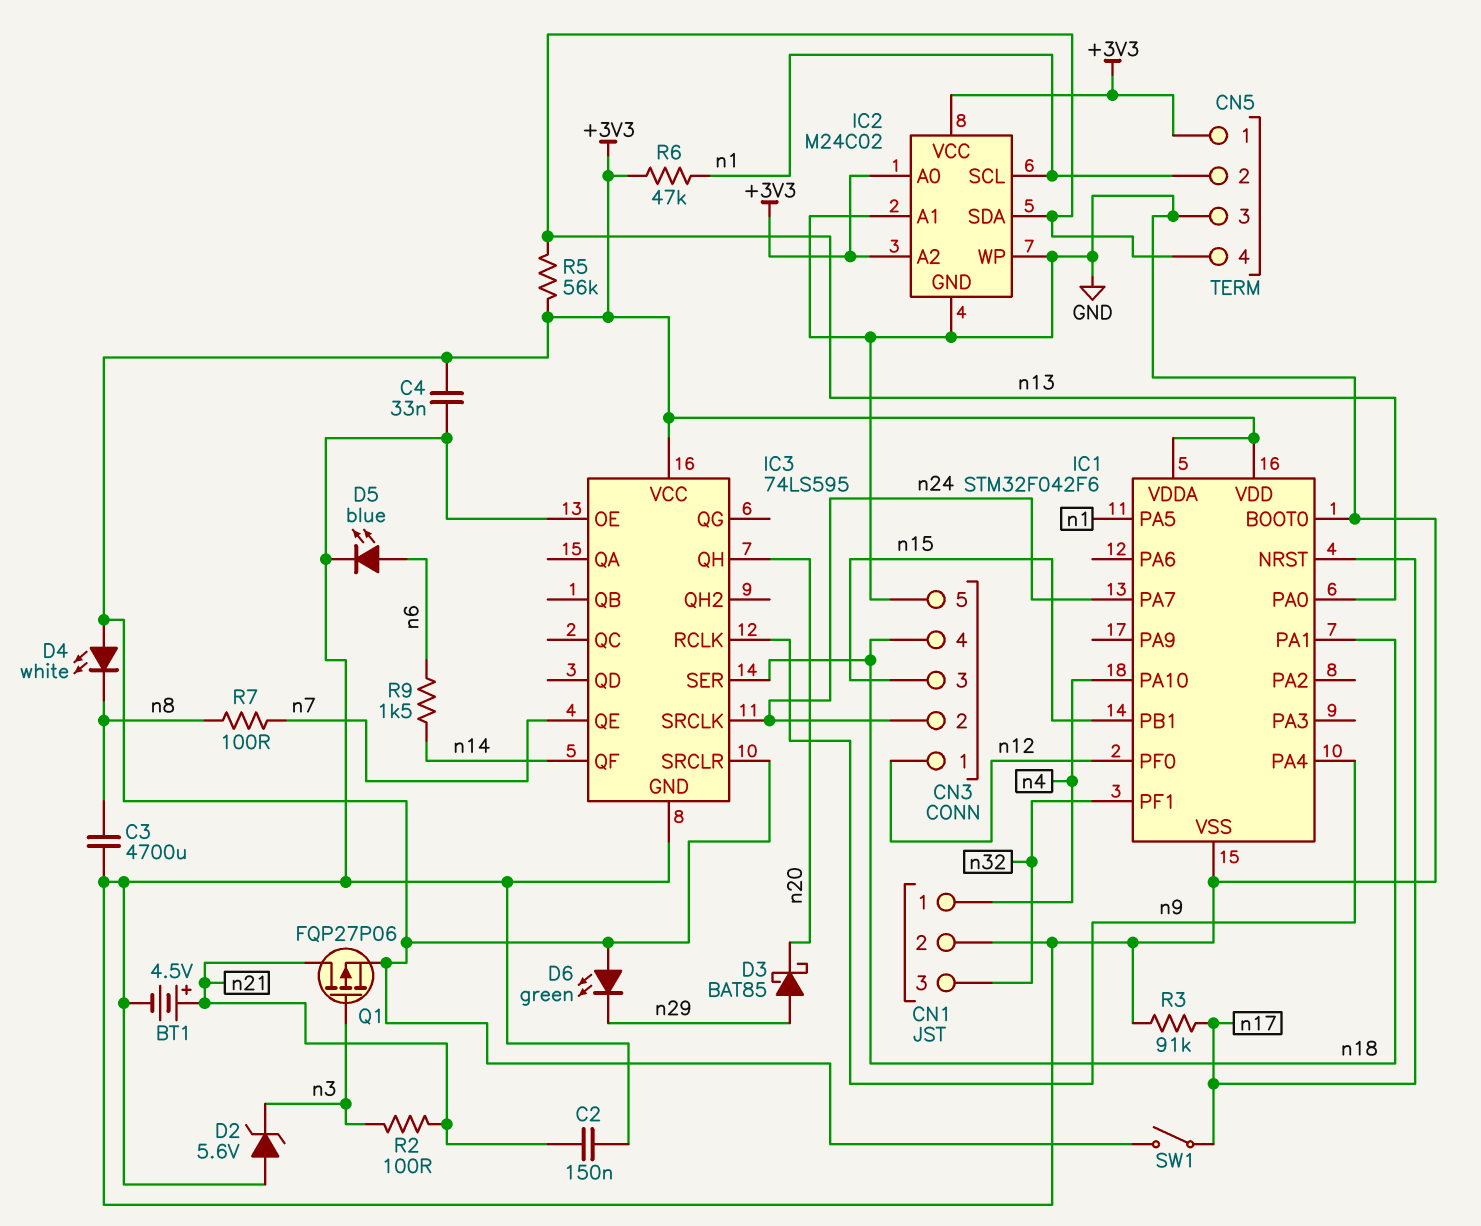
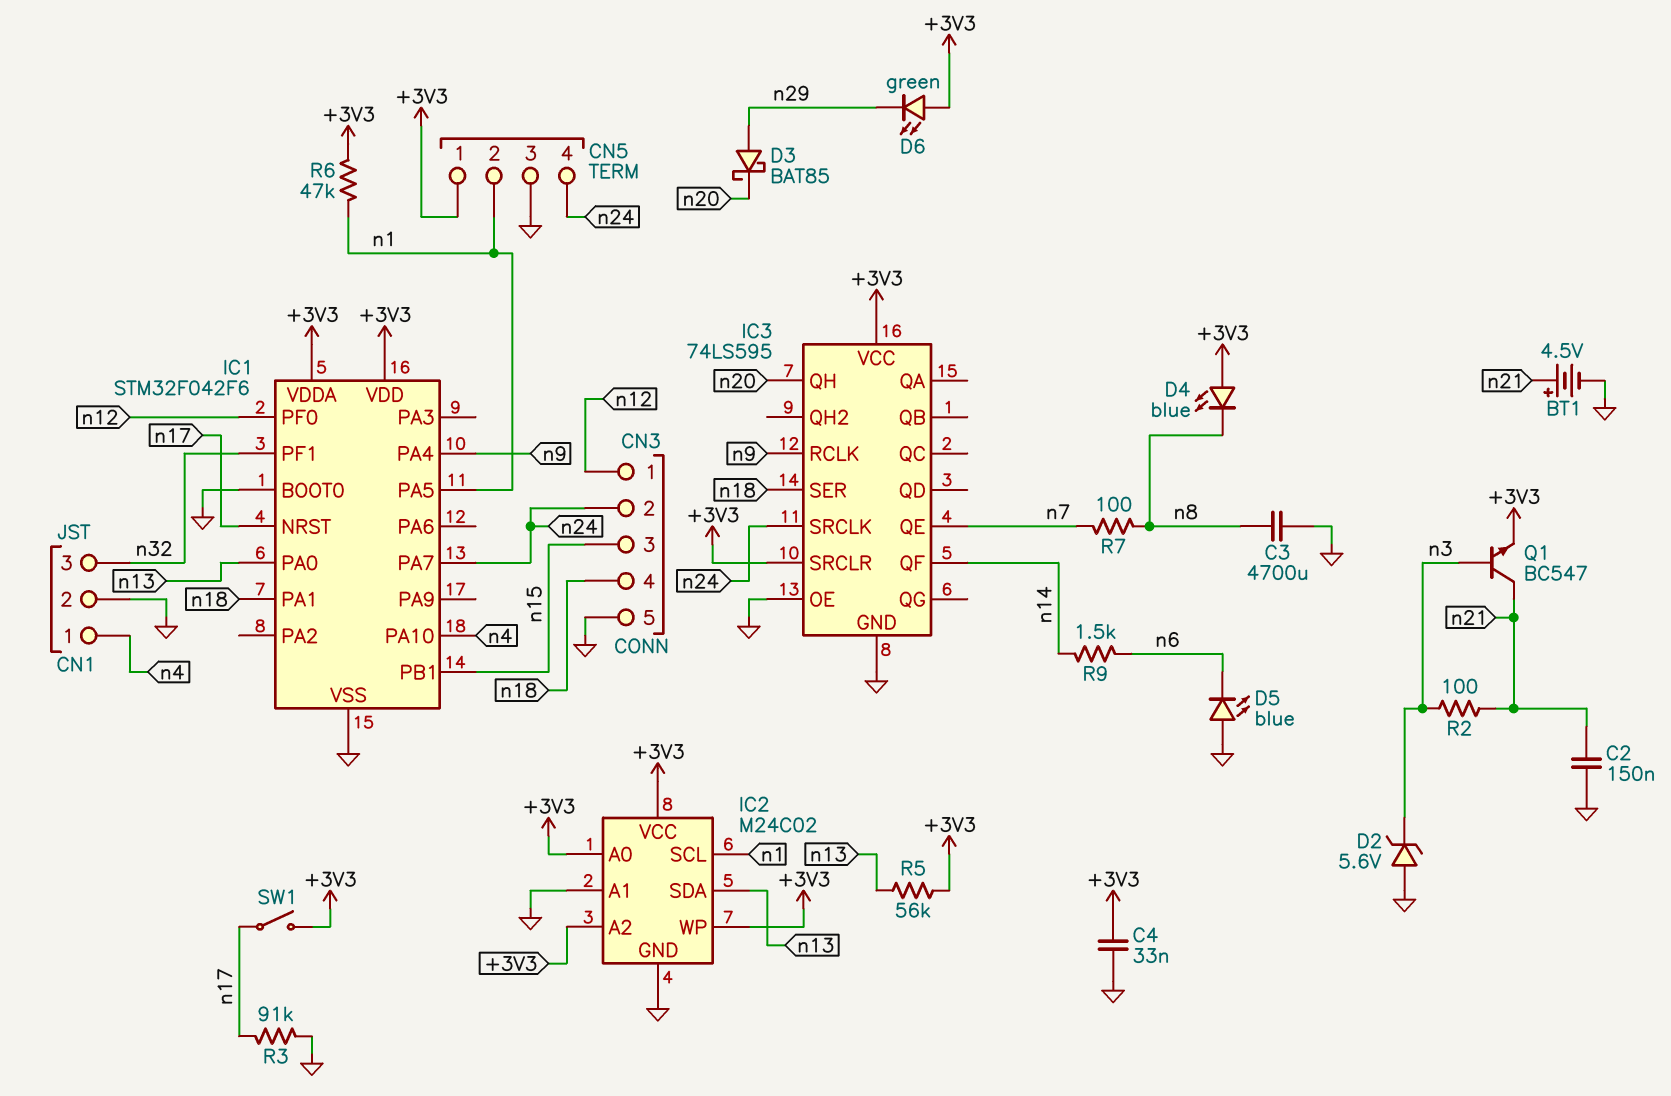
CN5 pin 4: n13 -> n24
D4: LED white (A +3V3, K n8) -> LED blue (A +3V3, K n8)
D5: LED blue (A n6, K GND) -> LED blue (A GND, K n6)
IC2 pin WP: GND -> +3V3
Q1: PMOS FQP27P06 (G n3, D n21, S +3V3) -> NPN BC547 (B n3, C n21, E +3V3)

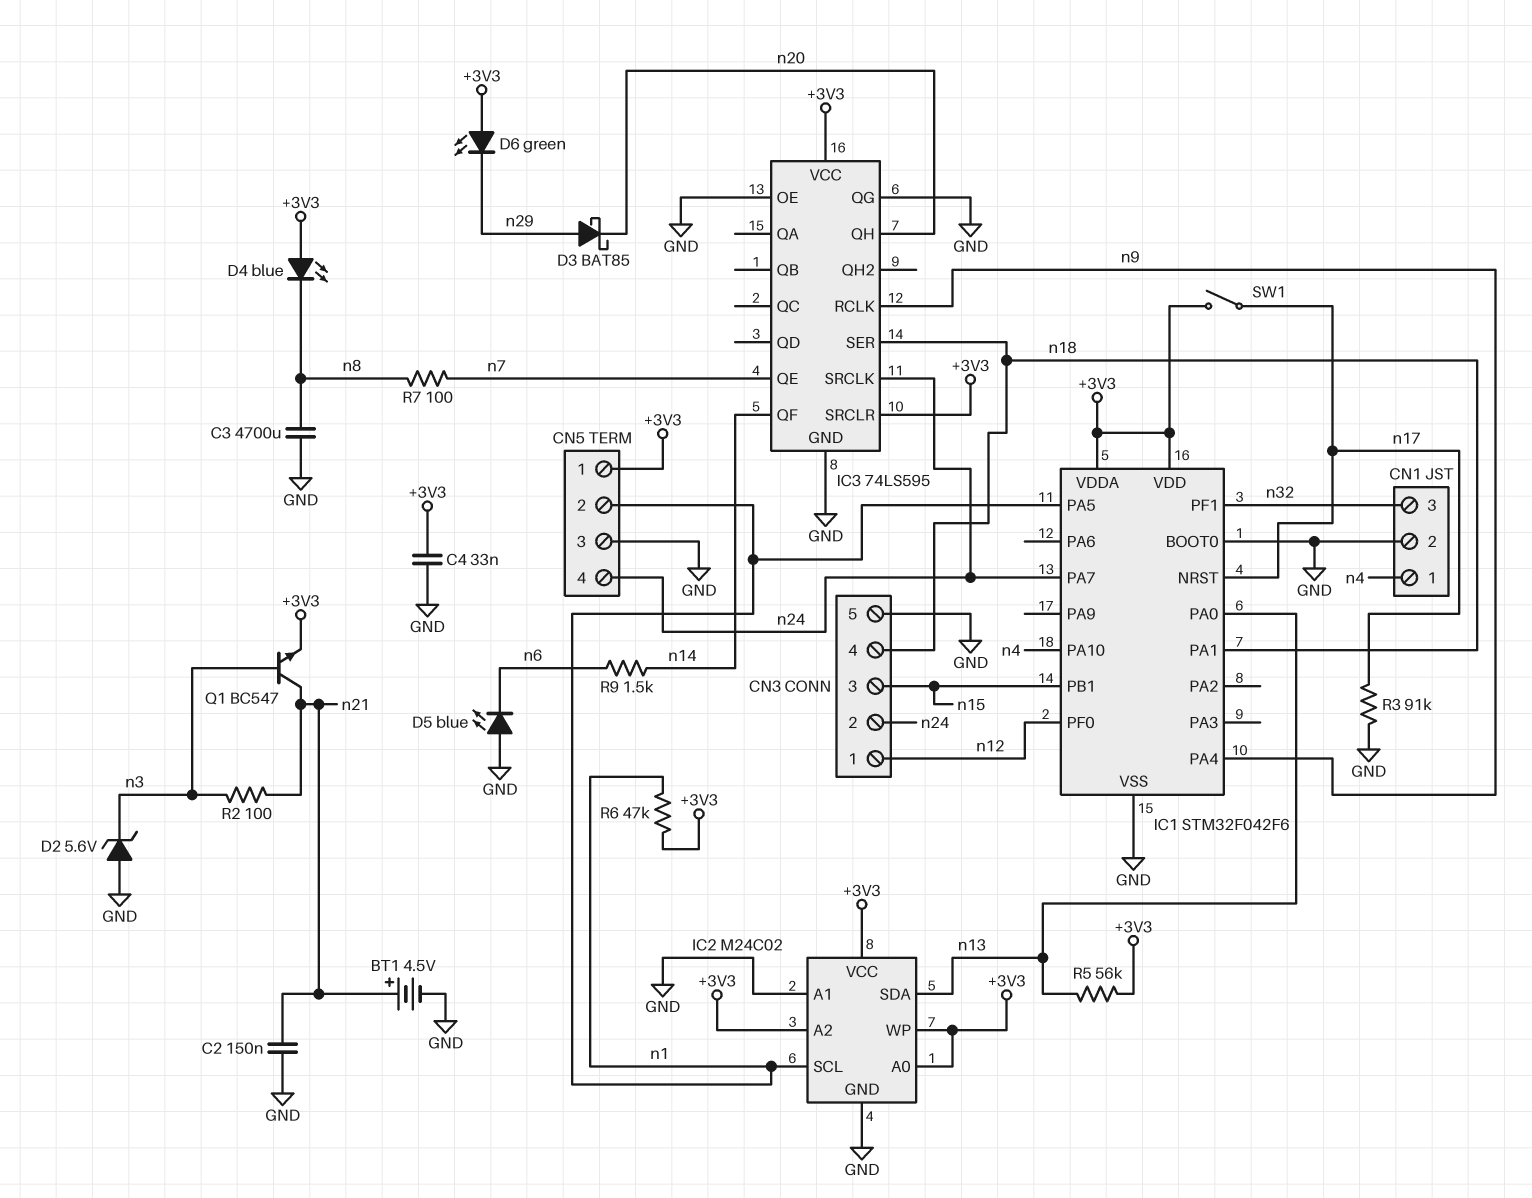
IC3 pin QG: none -> GND

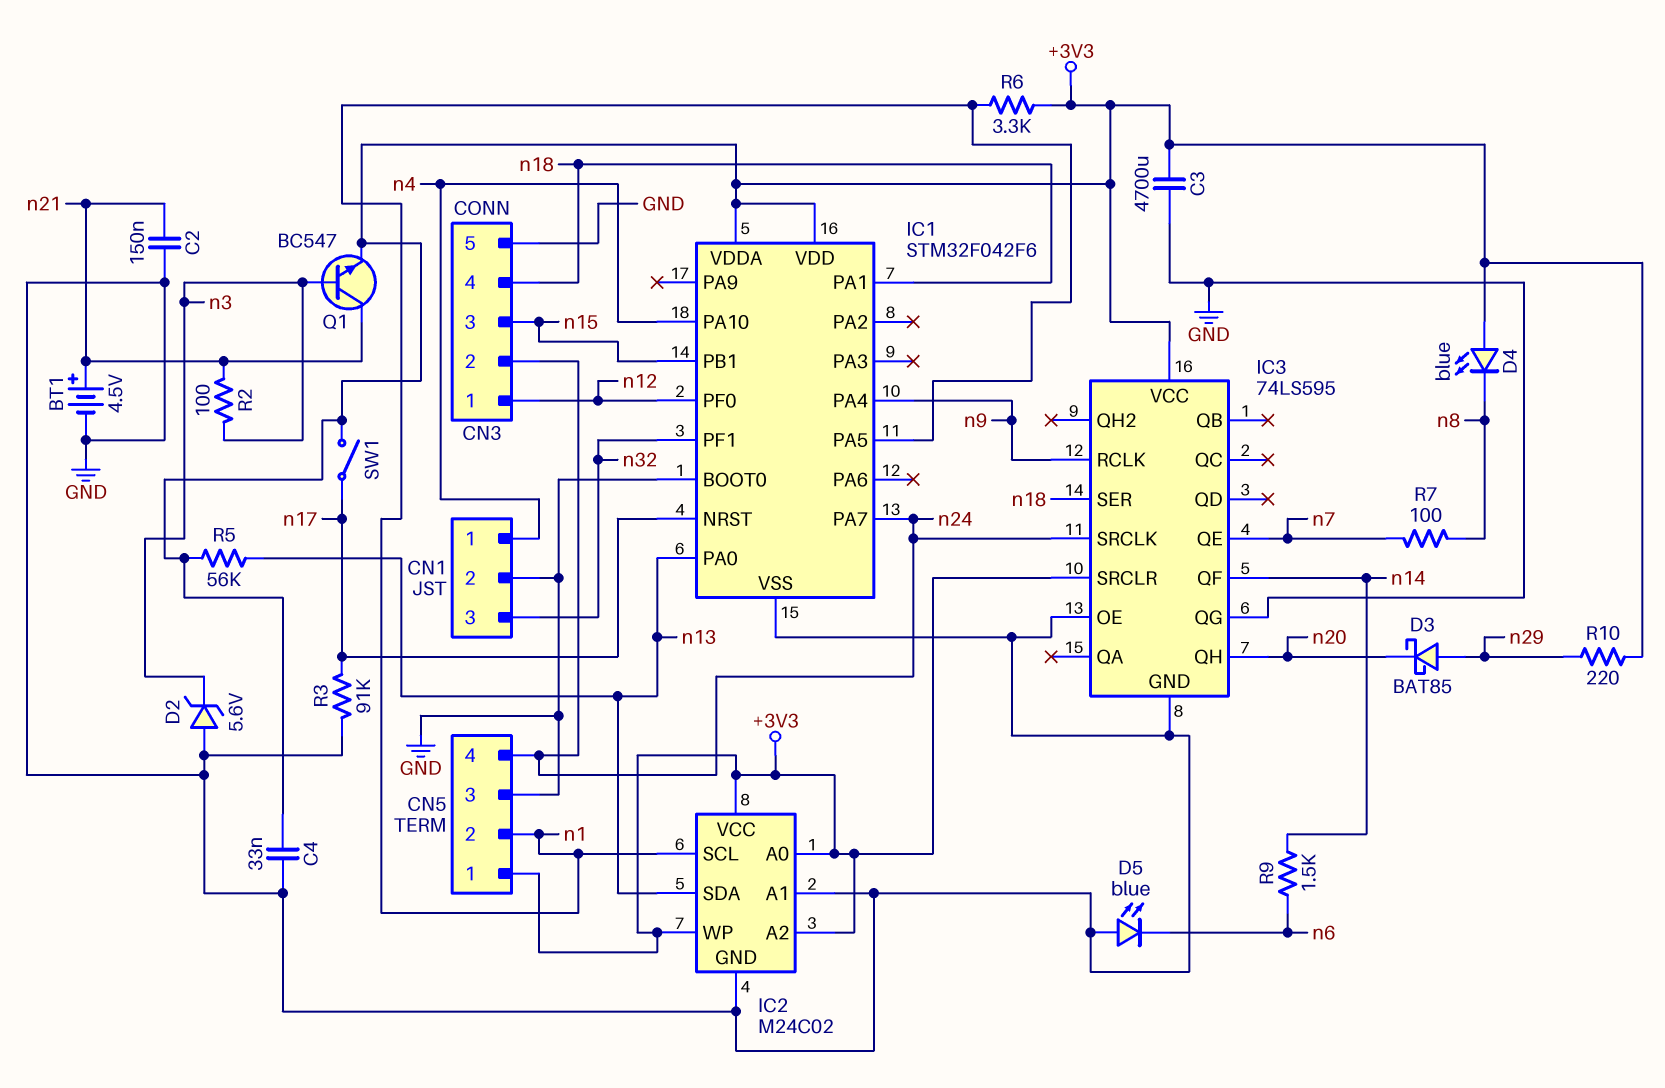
C3: 4700uF (GND, n8) -> 4700uF (+3V3, GND)
D6: LED green (A +3V3, K n29) -> none
R6: 47k (+3V3, n1) -> 3.3k (+3V3, n1)
R10: none -> 220 (+3V3, n29)

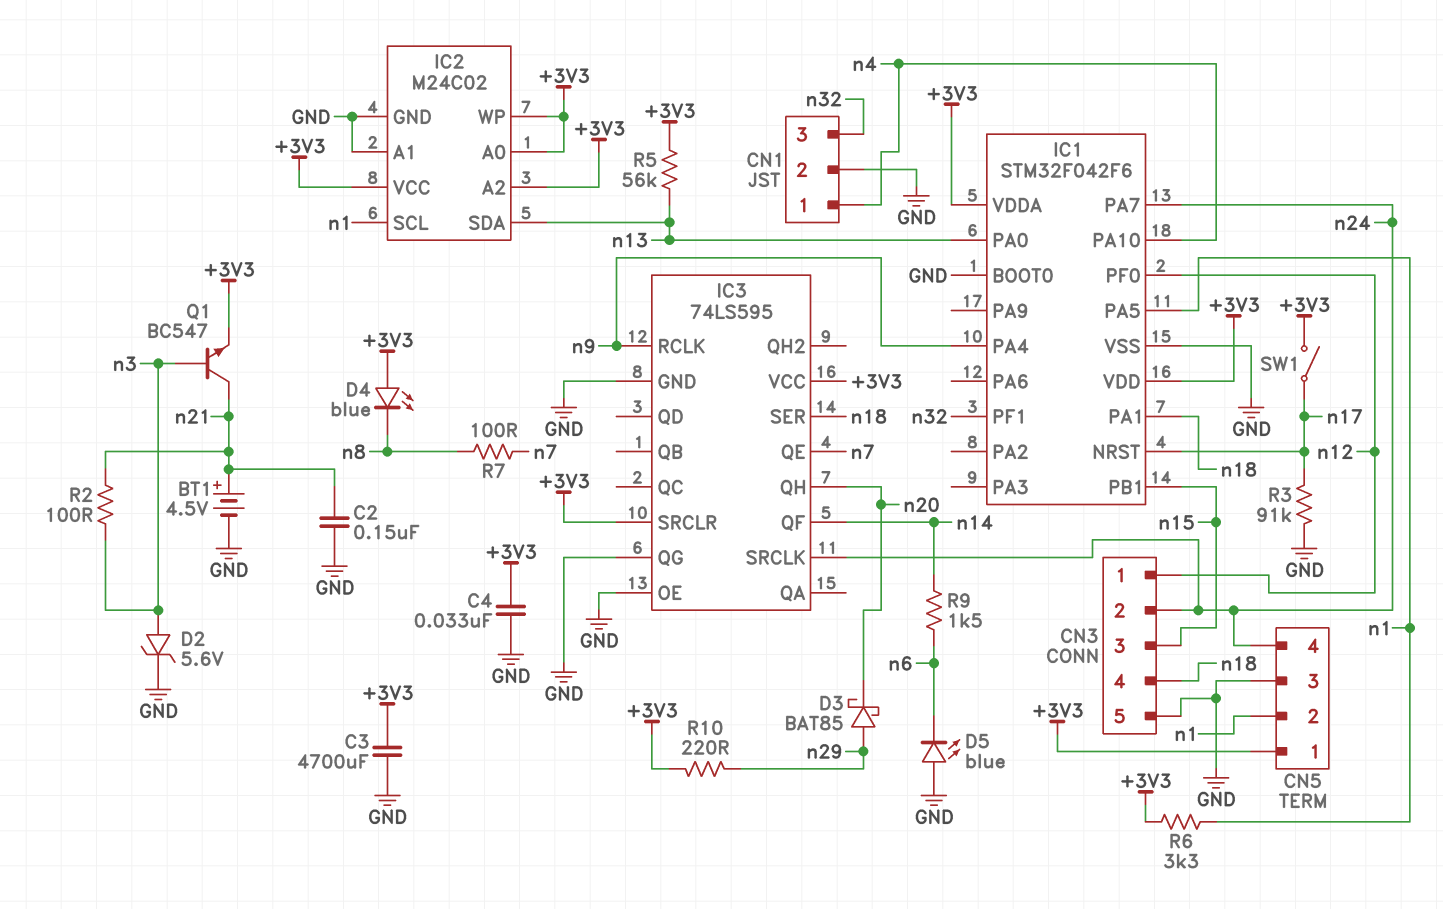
D2: zener 5.6V (A GND, K n3) -> zener 5.6V (A n3, K GND)

